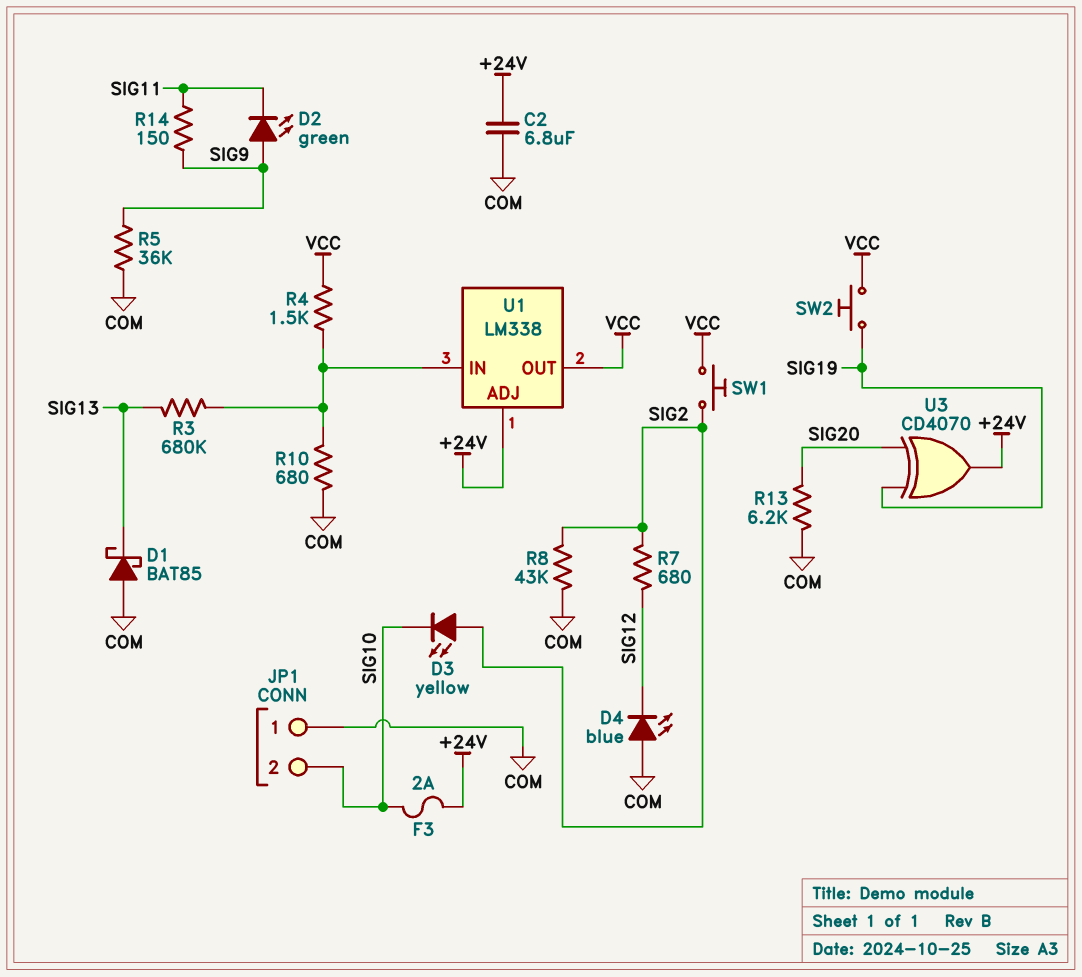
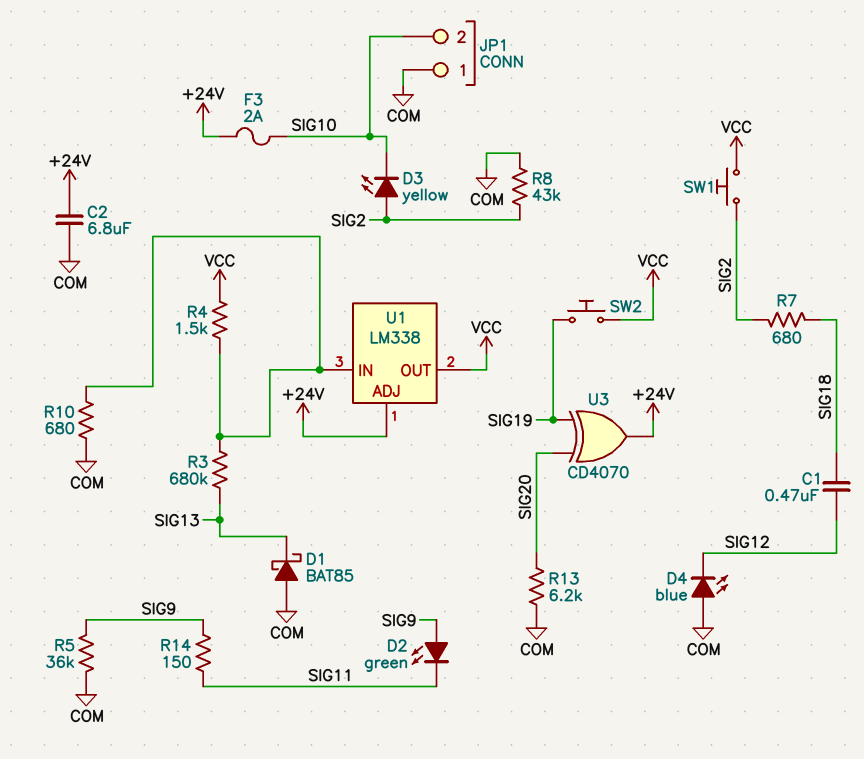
C1: none -> 470nF (SIG12, SIG18)
R7: 680 (SIG2, SIG12) -> 680 (SIG2, SIG18)

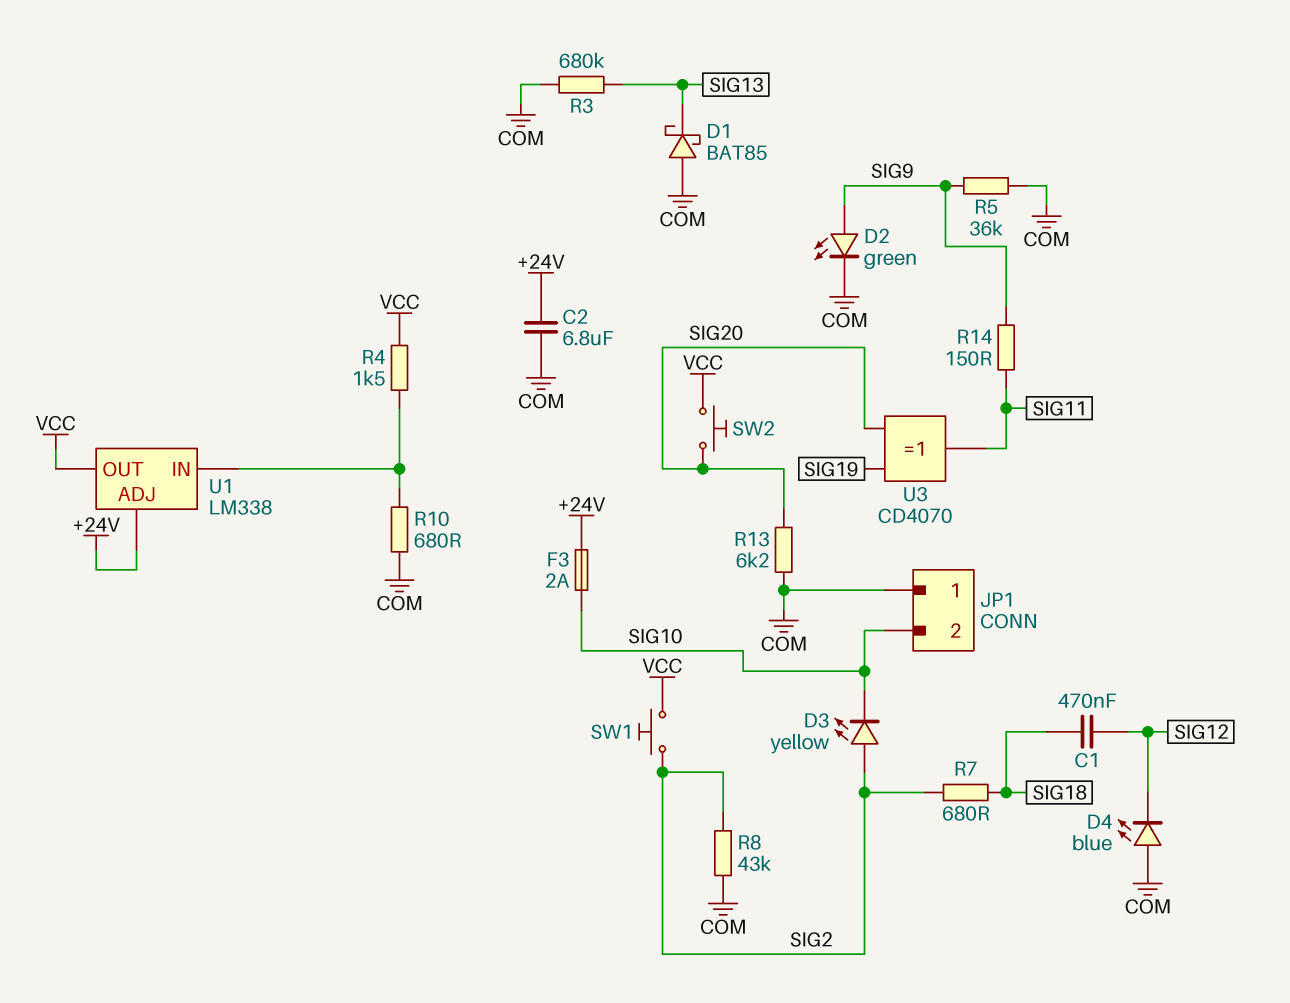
D2: LED green (A SIG9, K SIG11) -> LED green (A SIG9, K COM)
R3: 680k (SIG13, U1/IN) -> 680k (COM, SIG13)
SW2: button (SIG19, VCC) -> button (SIG20, VCC)
U3: XOR CD4070 (in SIG19, in SIG20, out +24V) -> XOR CD4070 (in SIG19, in SIG20, out SIG11)

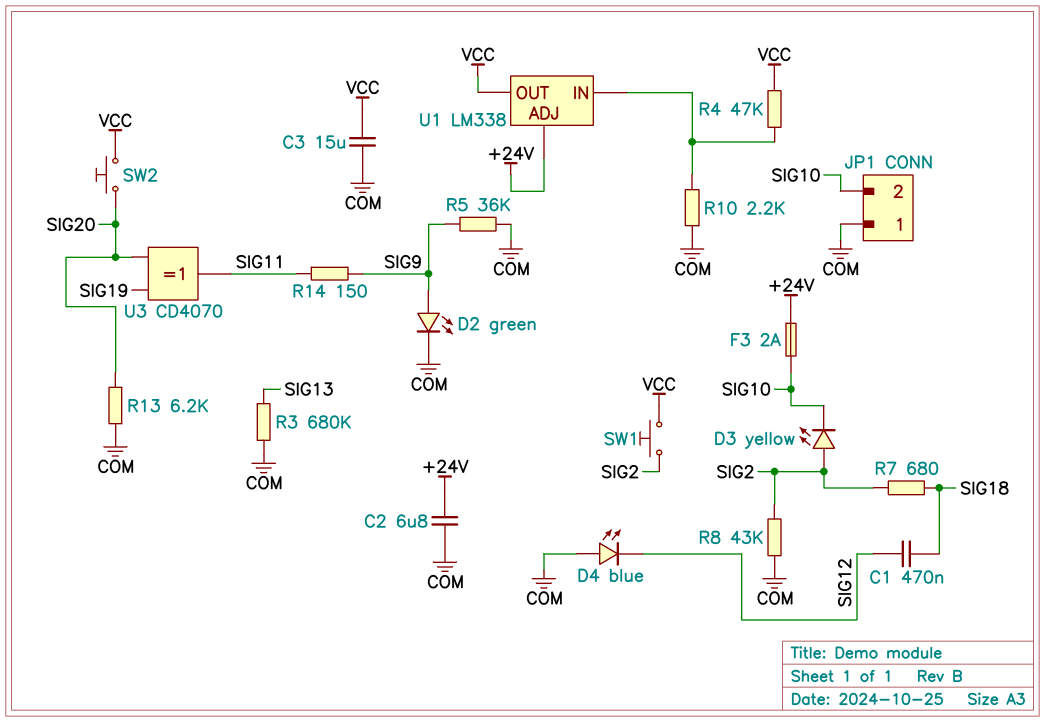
C3: none -> 15uF (COM, VCC)
D1: schottky BAT85 (A COM, K SIG13) -> none
R4: 1.5k (U1/IN, VCC) -> 47k (U1/IN, VCC)
R10: 680 (COM, U1/IN) -> 2.2k (COM, U1/IN)

